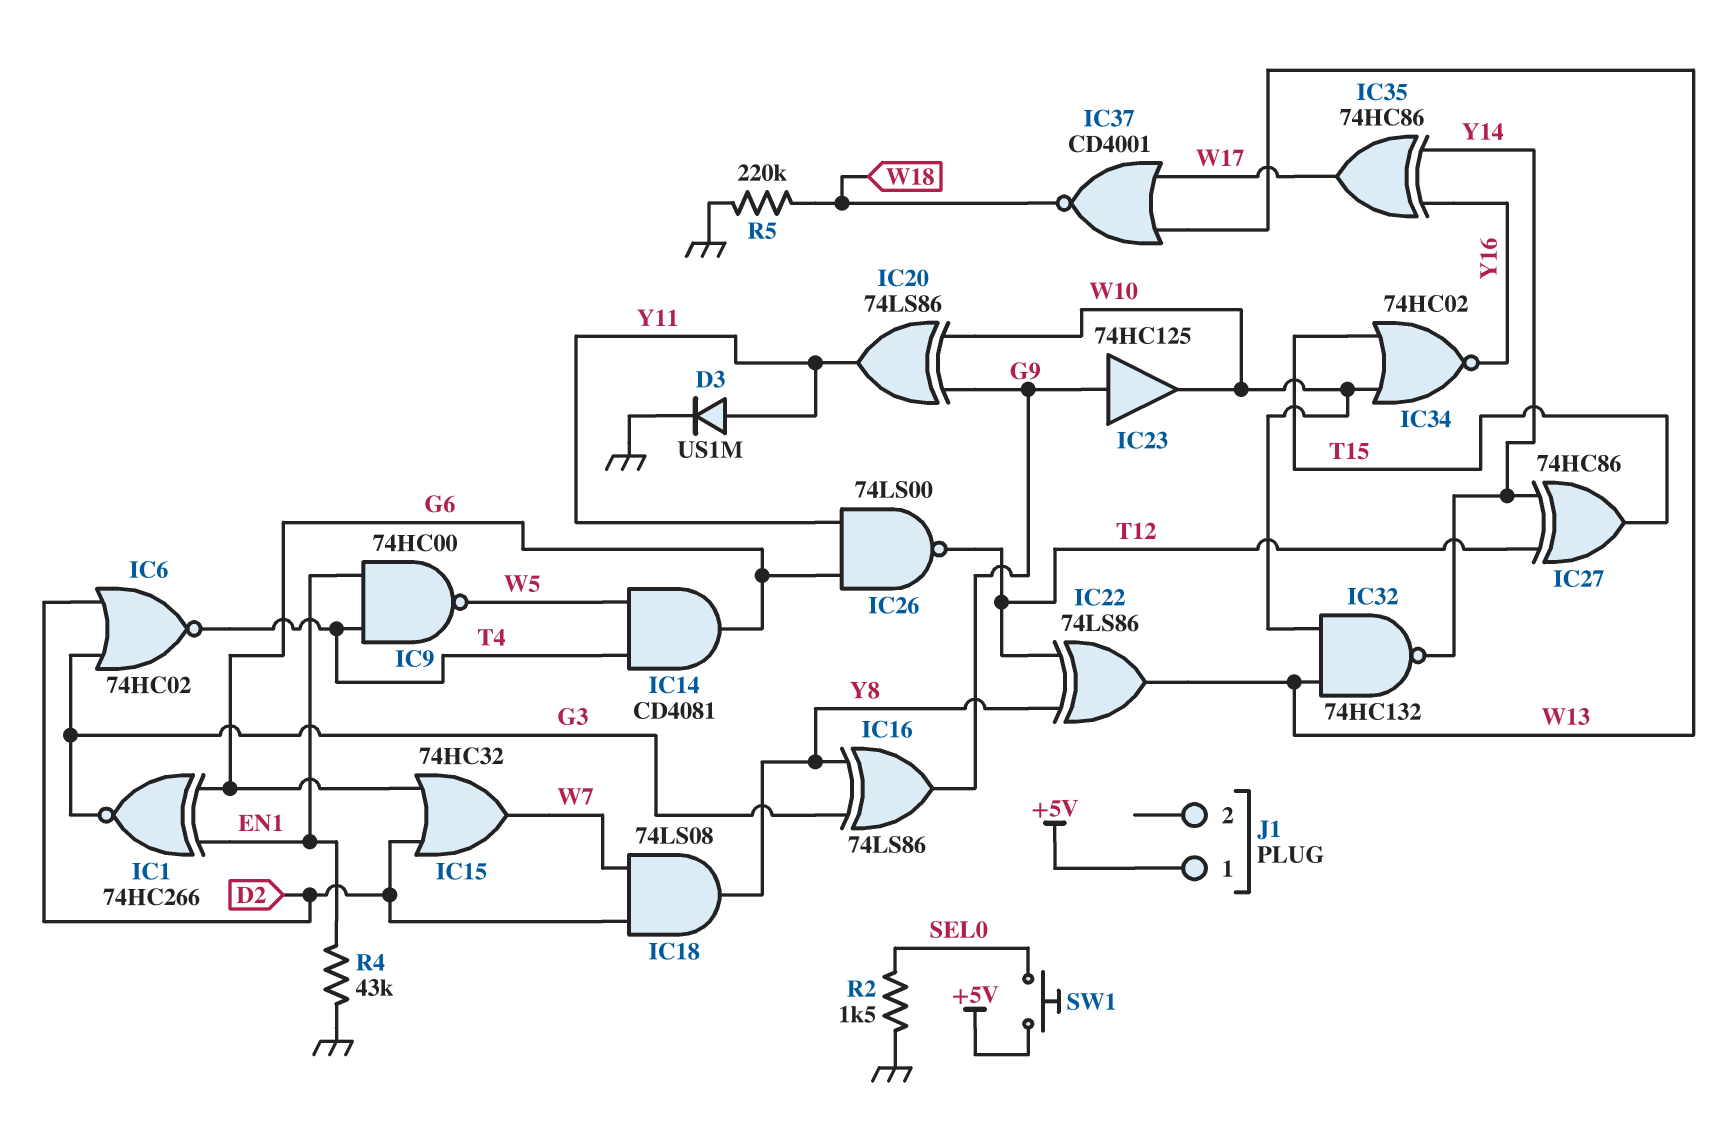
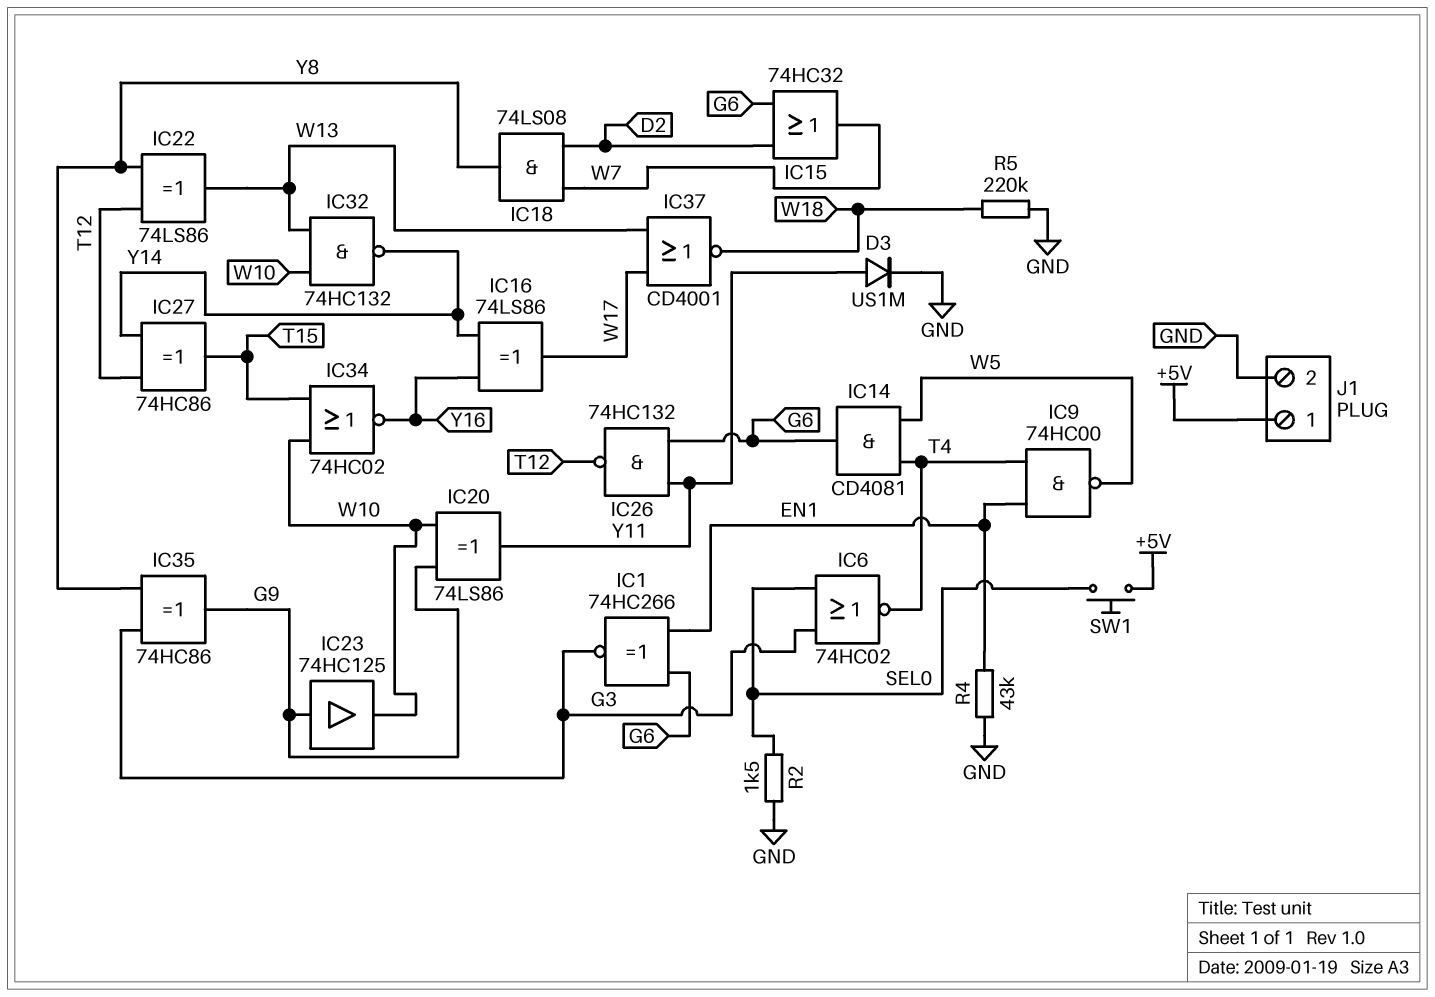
IC6: NOR 74HC02 (in D2, in G3, out T4) -> NOR 74HC02 (in G3, in SEL0, out T4)
IC16: XOR 74LS86 (in G3, in Y8, out G9) -> XOR 74LS86 (in Y14, in Y16, out W17)
IC26: NAND 74LS00 (in G6, in Y11, out T12) -> NAND 74HC132 (in G6, in Y11, out T12)
IC35: XOR 74HC86 (in Y14, in Y16, out W17) -> XOR 74HC86 (in G3, in Y8, out G9)
J1 pin 2: none -> GND

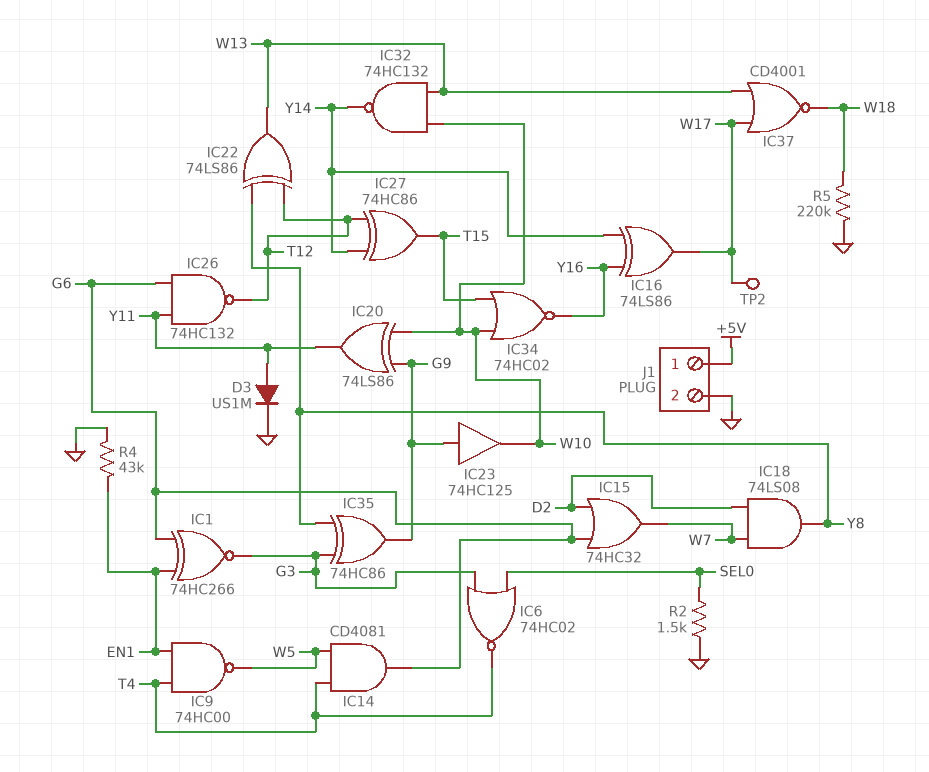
SW1: button (+5V, SEL0) -> none
TP2: none -> test point (W17)

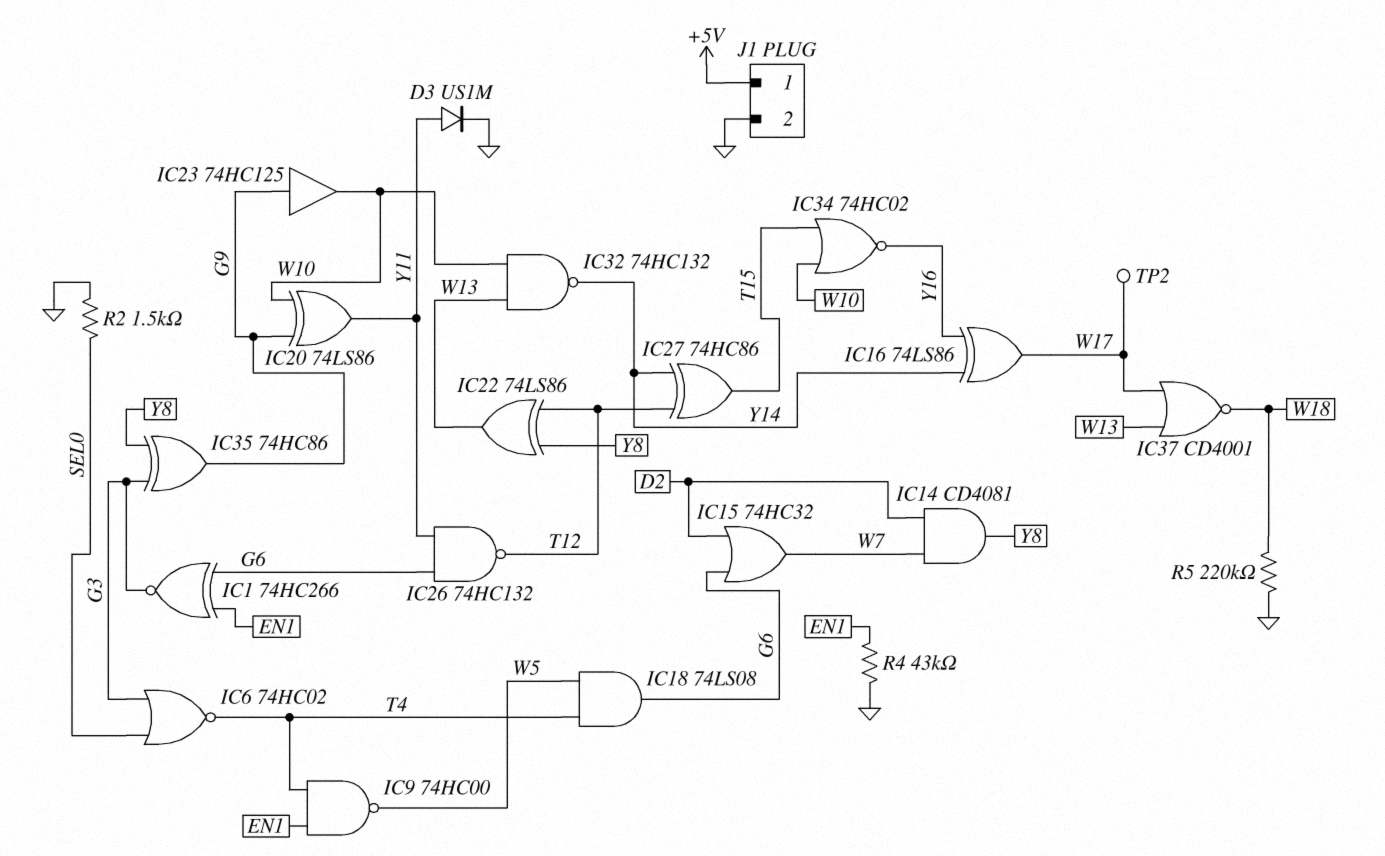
IC14: AND CD4081 (in T4, in W5, out G6) -> AND CD4081 (in D2, in W7, out Y8)
IC18: AND 74LS08 (in D2, in W7, out Y8) -> AND 74LS08 (in T4, in W5, out G6)

